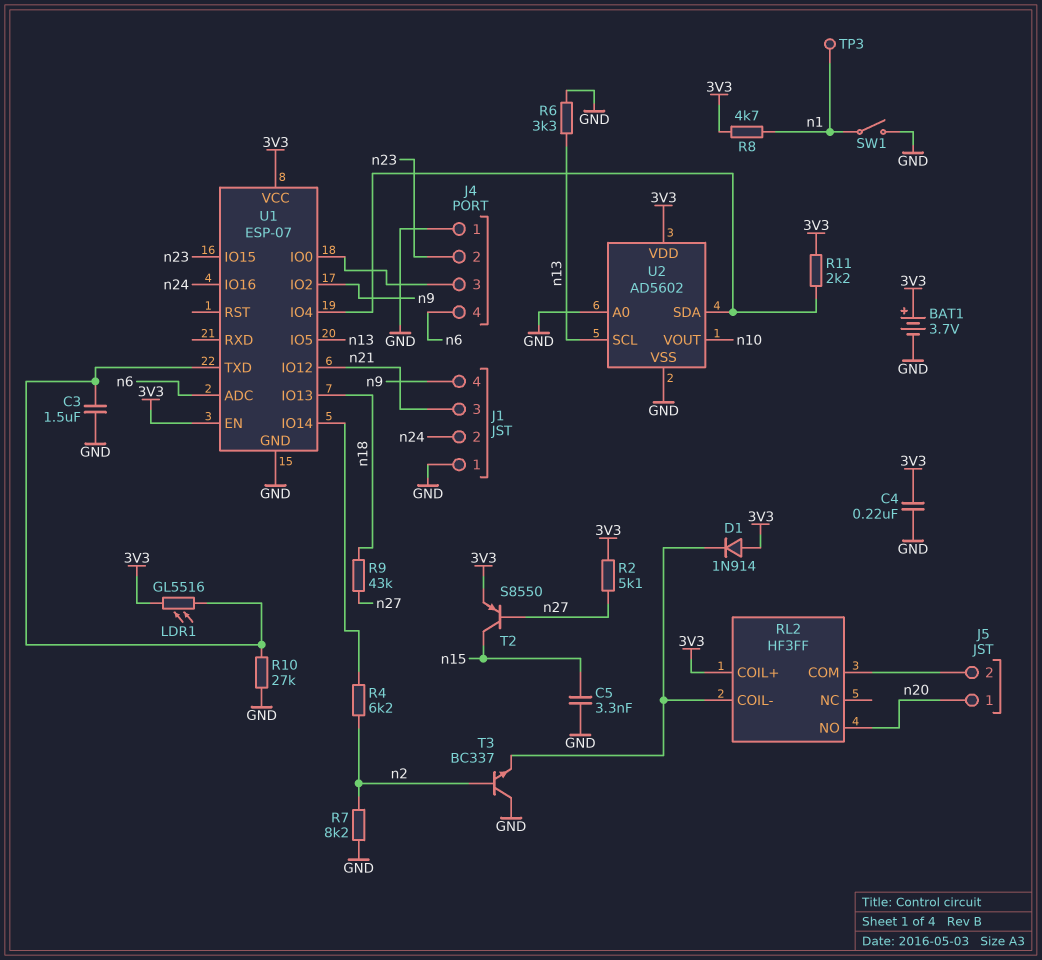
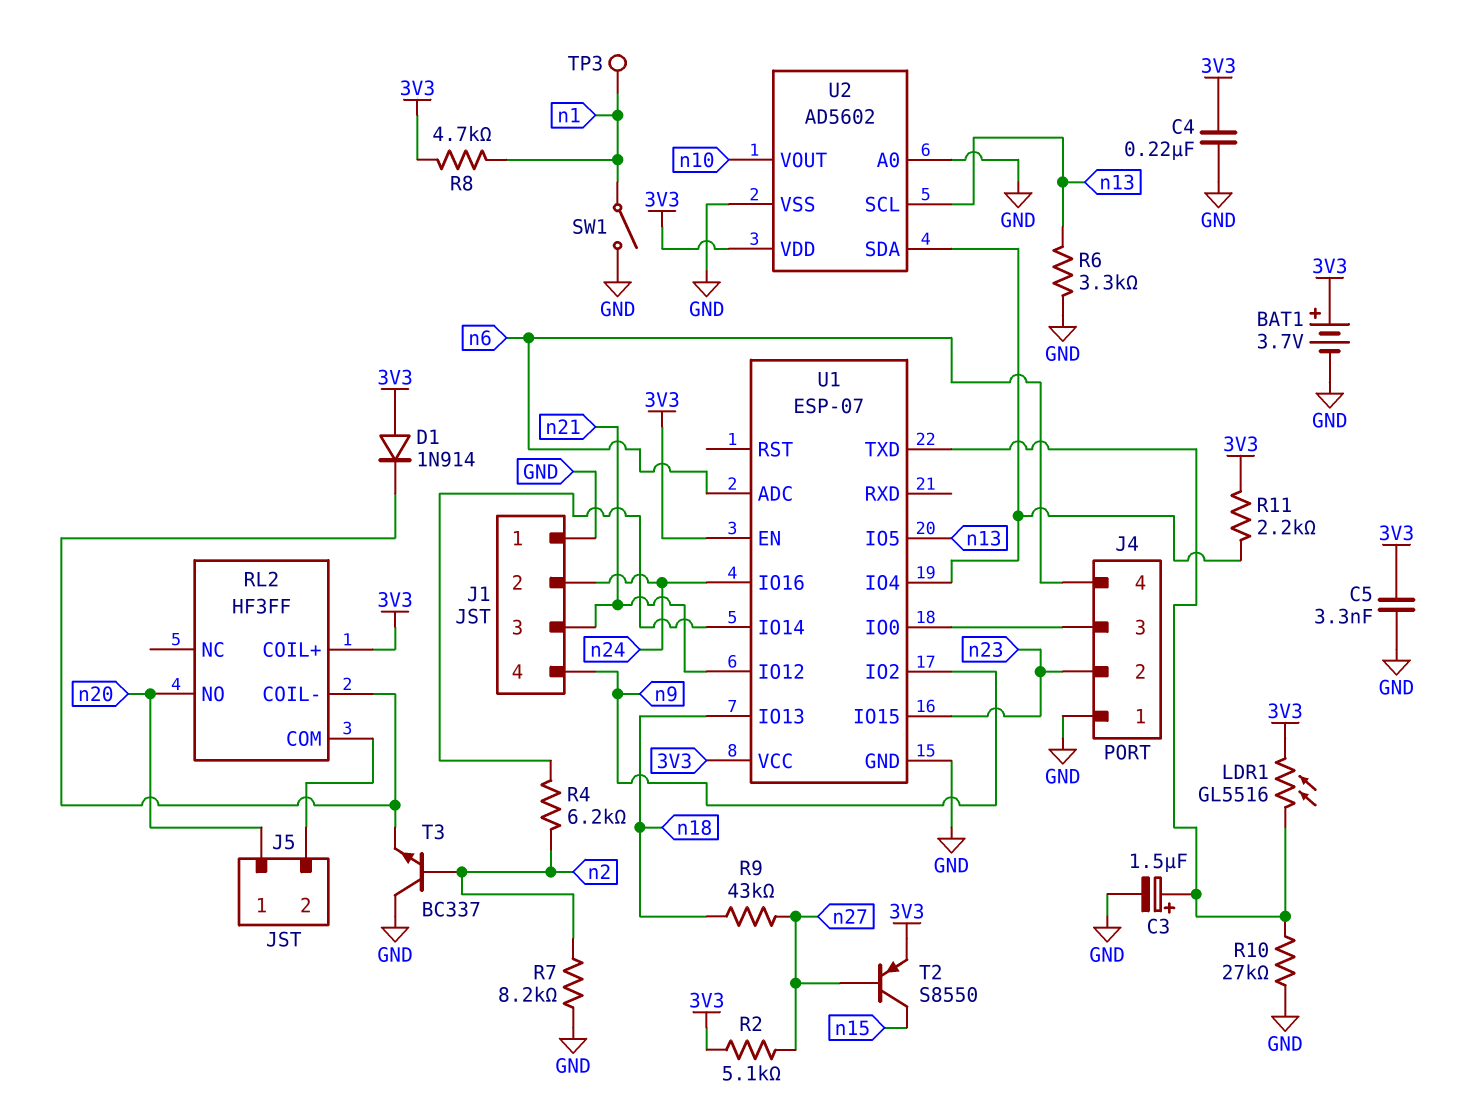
C3: 1.5uF (GND, U1/TXD) -> 1.5uF (plus U1/TXD, minus GND)
C5: 3.3nF (GND, n15) -> 3.3nF (3V3, GND)

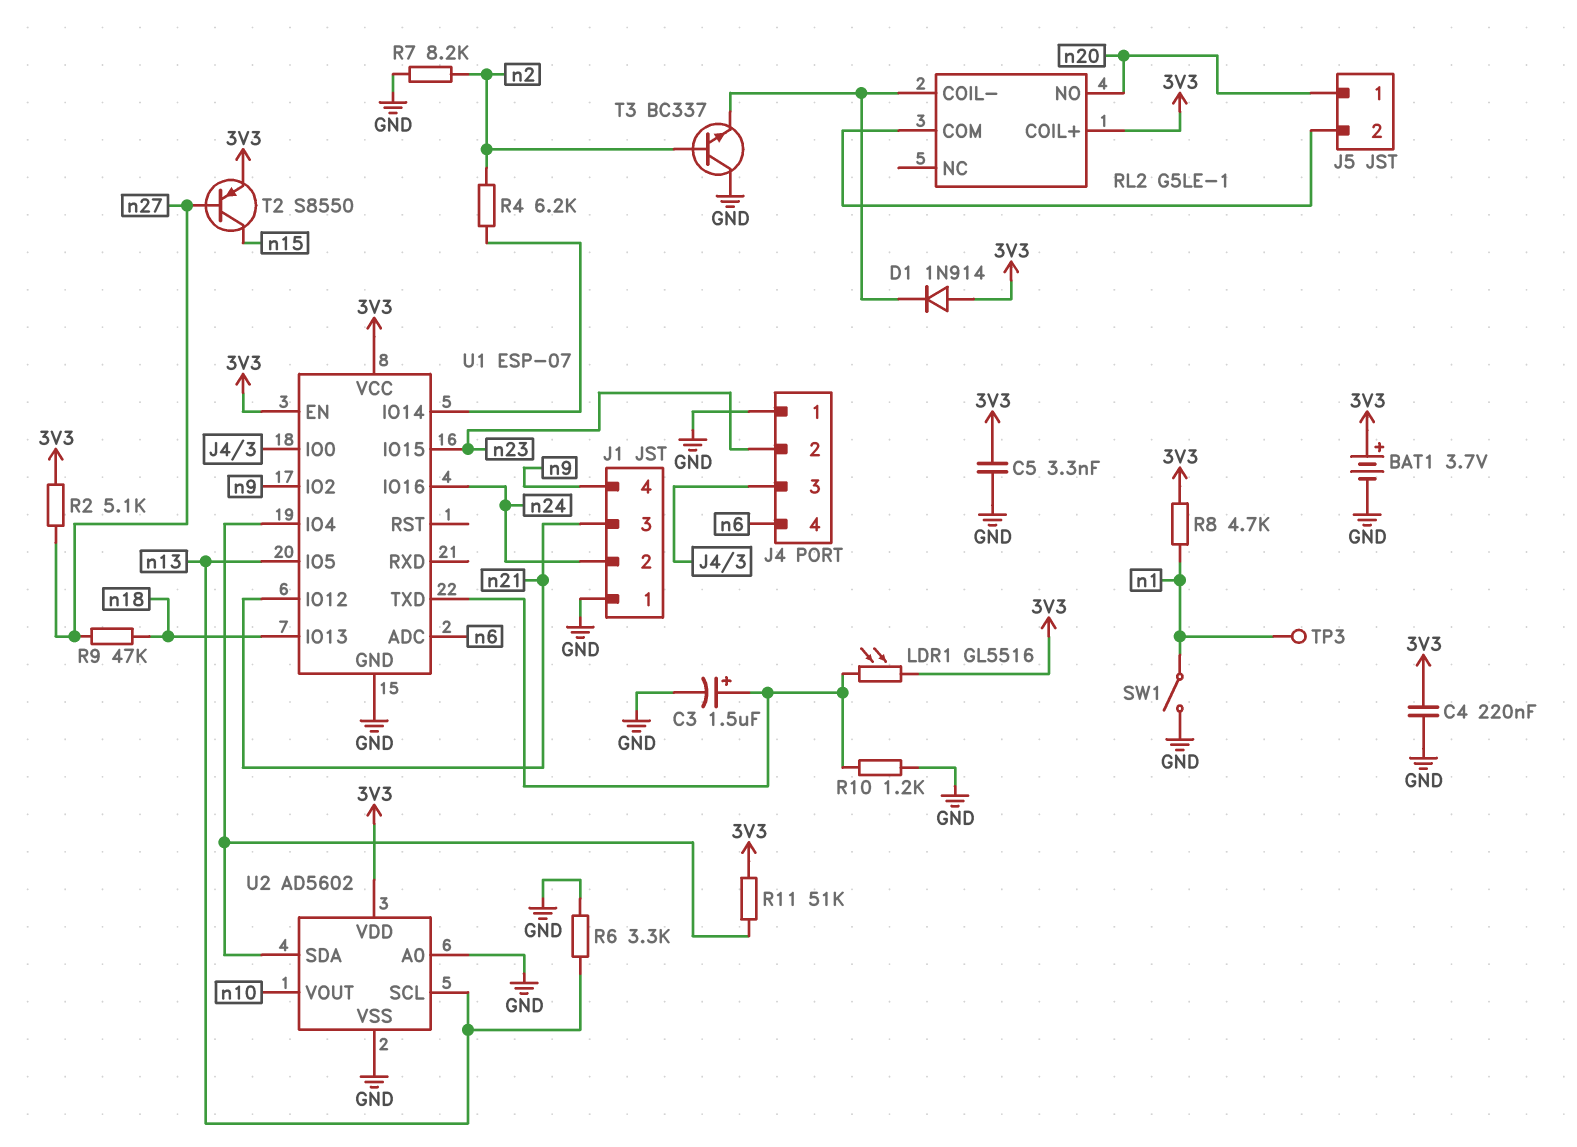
R9: 43k (n18, n27) -> 47k (n18, n27)
R10: 27k (GND, U1/TXD) -> 1.2k (GND, U1/TXD)
R11: 2.2k (3V3, U1/IO4) -> 51k (3V3, U1/IO4)
RL2: HF3FF -> G5LE-1

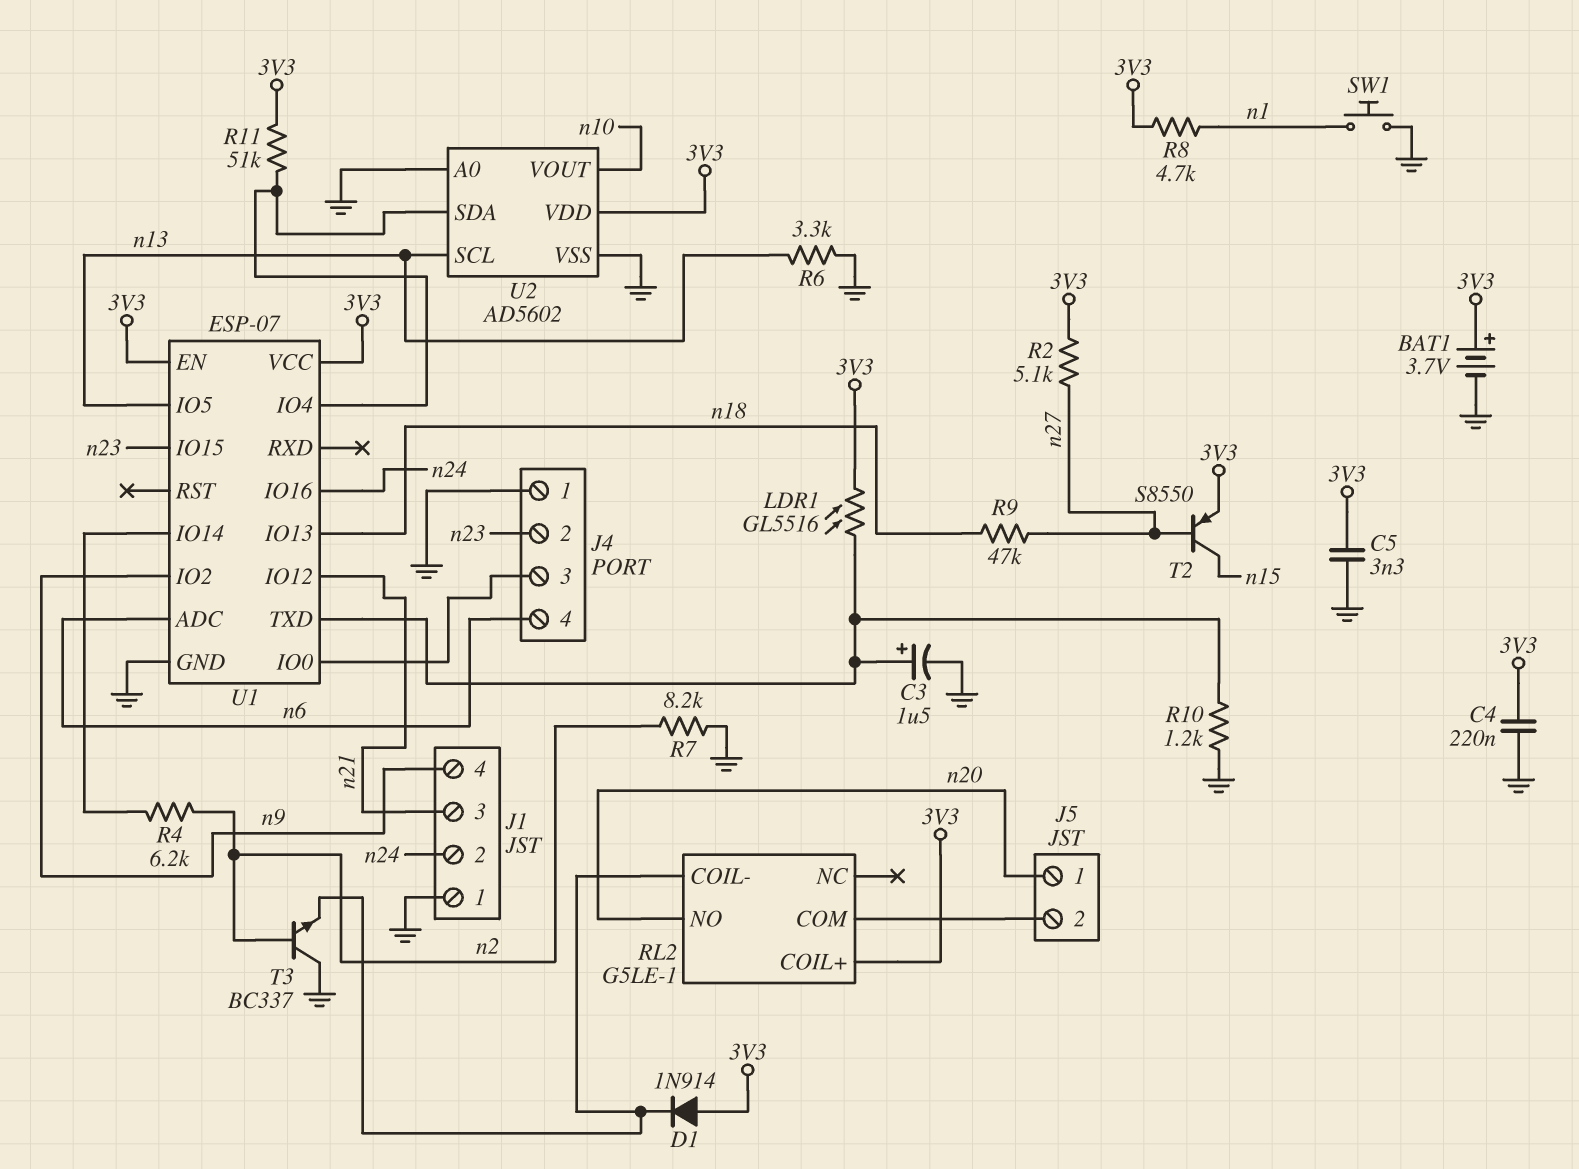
SW1: switch (GND, n1) -> button (GND, n1)
TP3: test point (n1) -> none

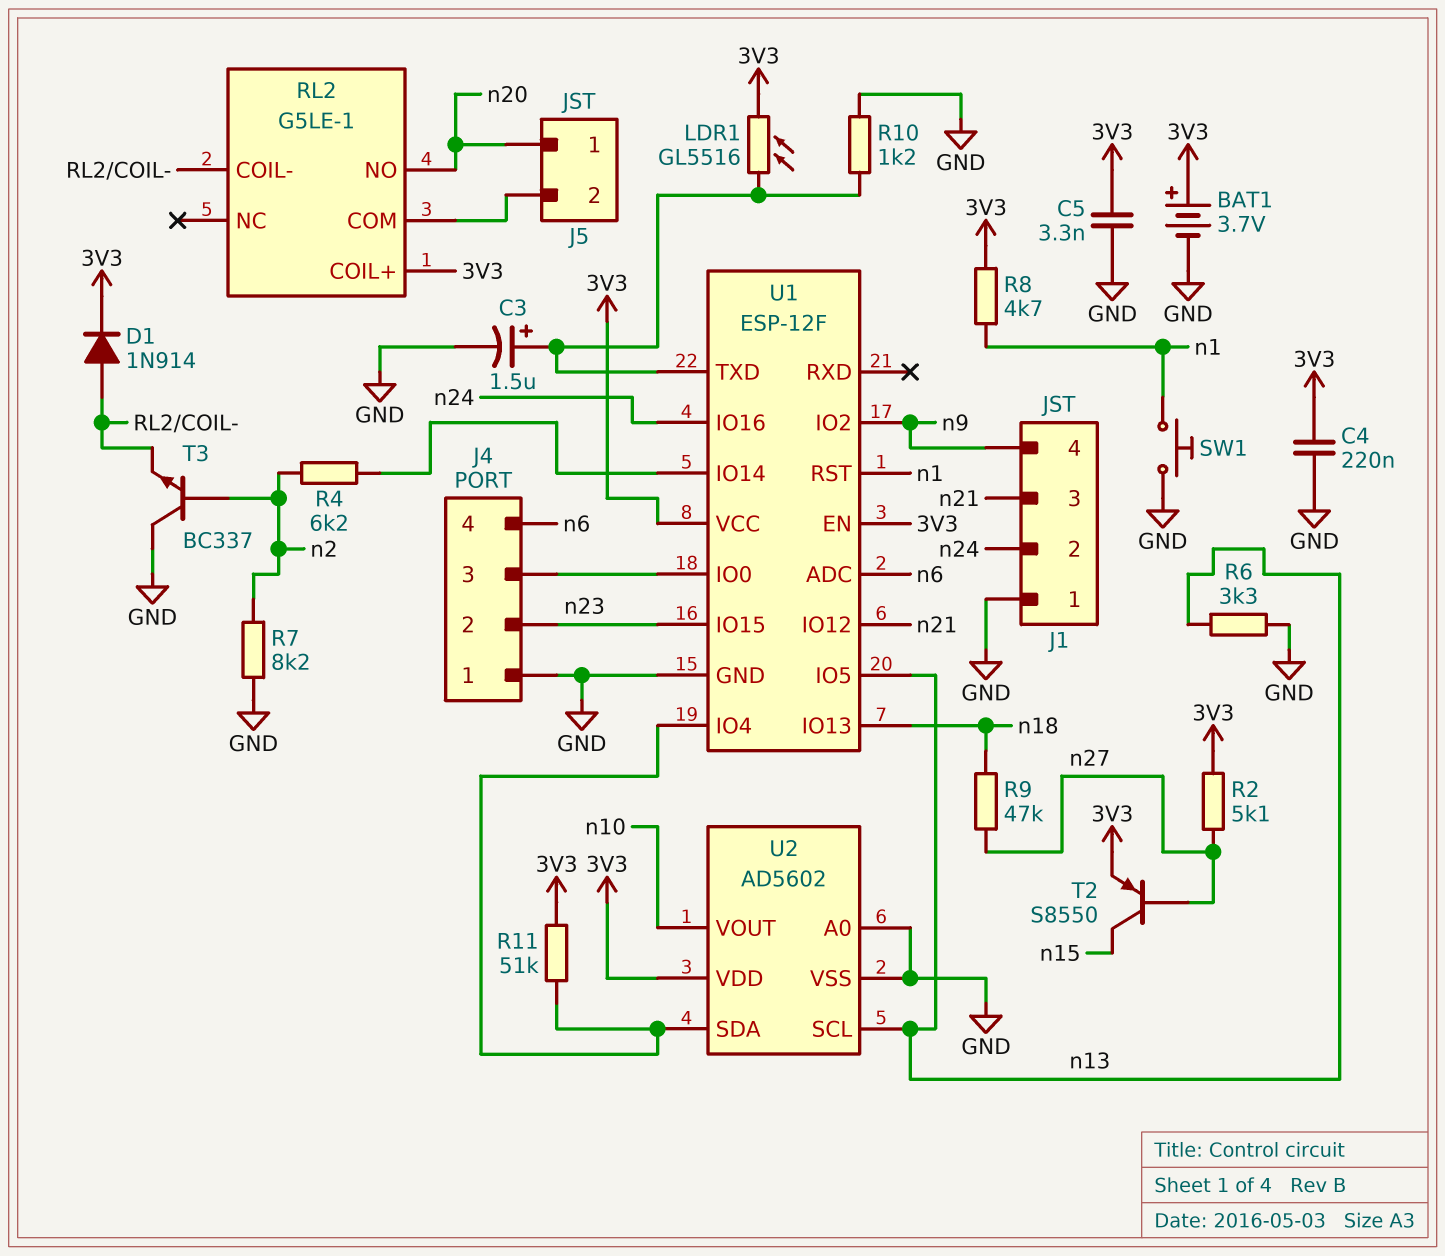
D1: diode 1N914 (A 3V3, K RL2/COIL-) -> diode 1N914 (A RL2/COIL-, K 3V3)
U1: ESP-07 -> ESP-12F
U1 pin RST: none -> n1

